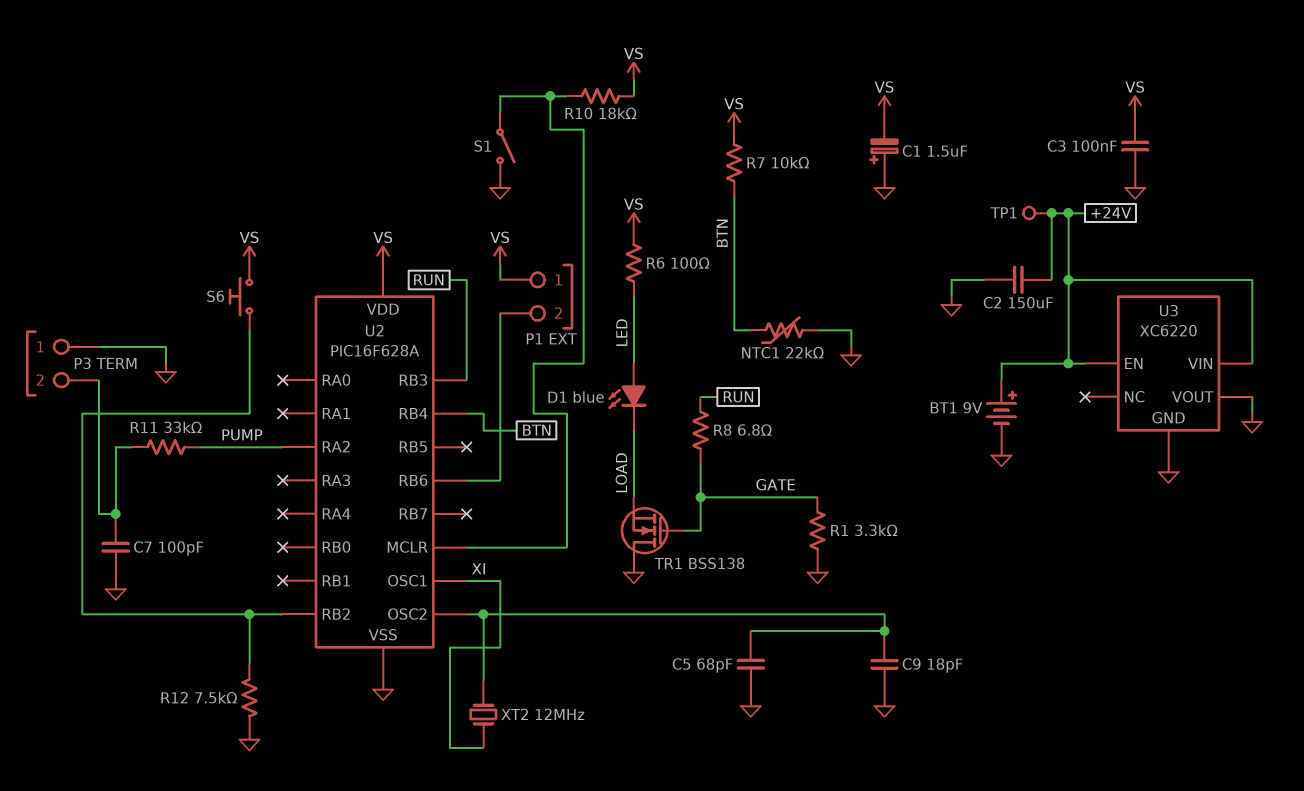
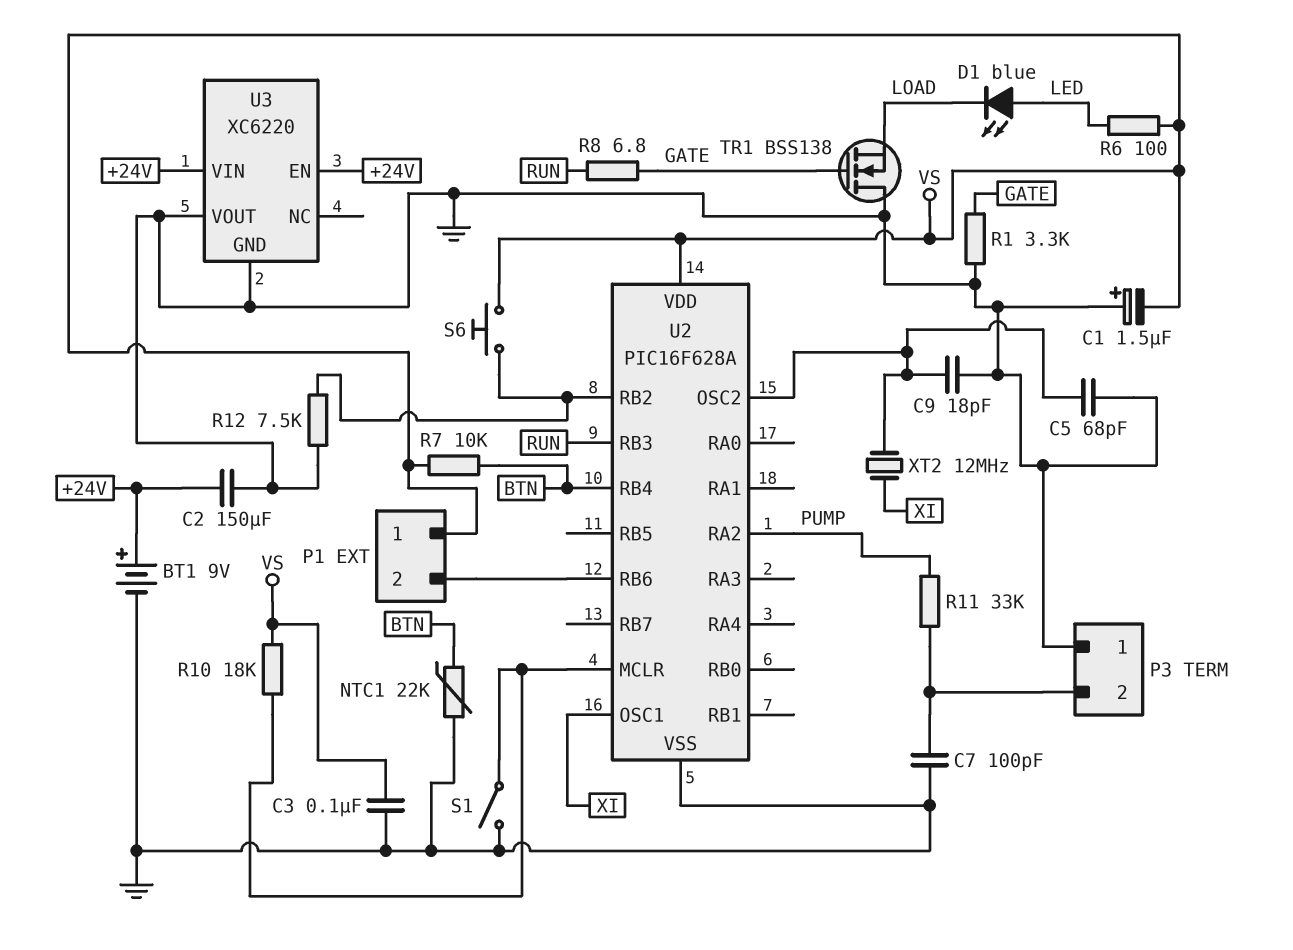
TP1: test point (+24V) -> none

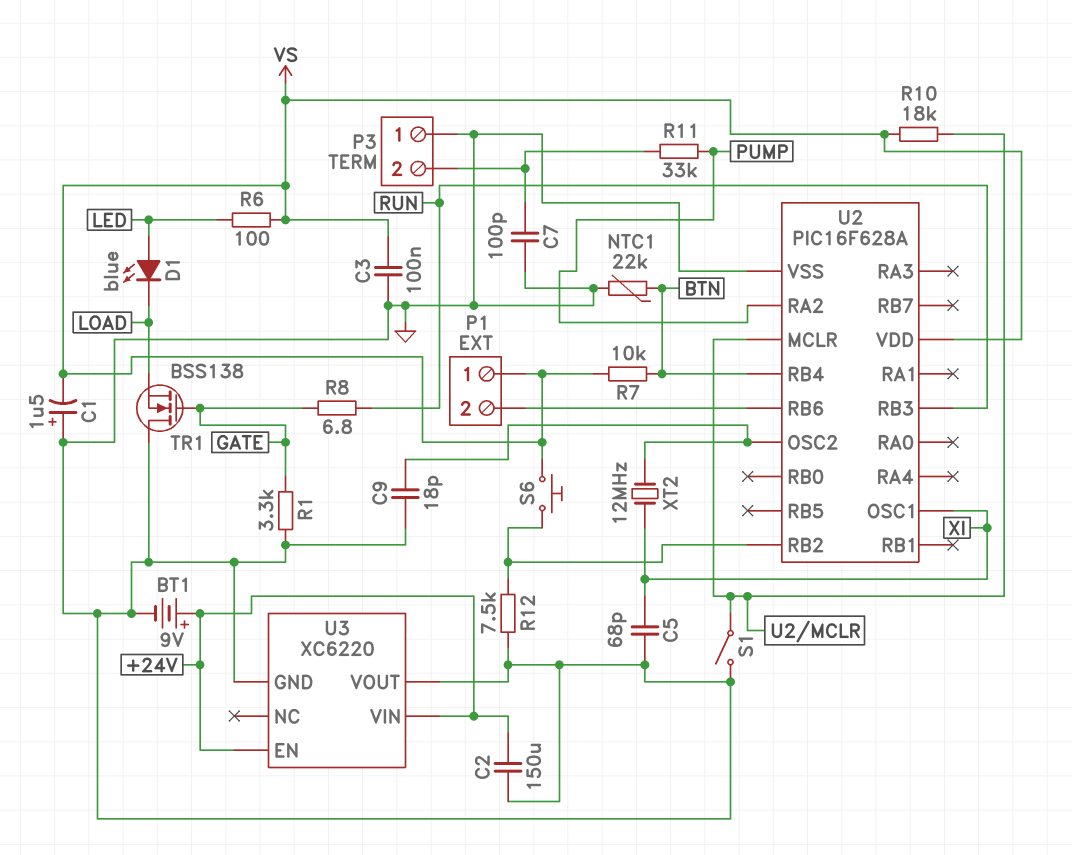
C5: 68pF (GND, U2/OSC2) -> 68pF (GND, XI)

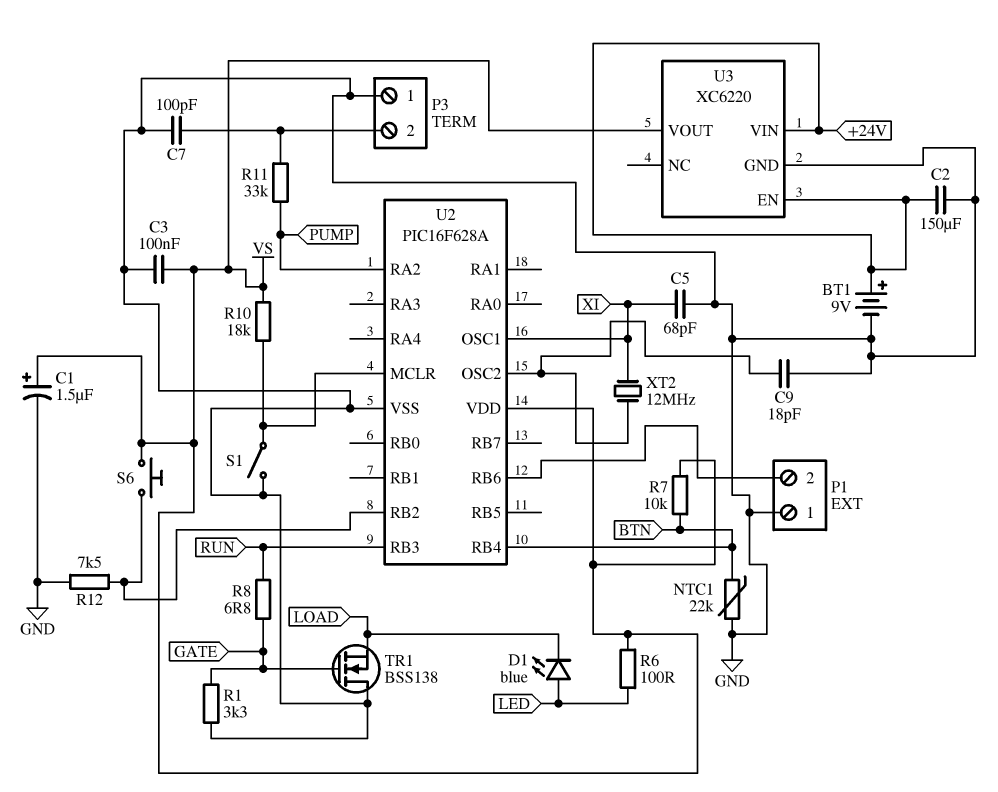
C1: 1.5uF (plus GND, minus VS) -> 1.5uF (plus VS, minus GND)
P1 pin 1: VS -> GND
U3 pin VOUT: GND -> VS

